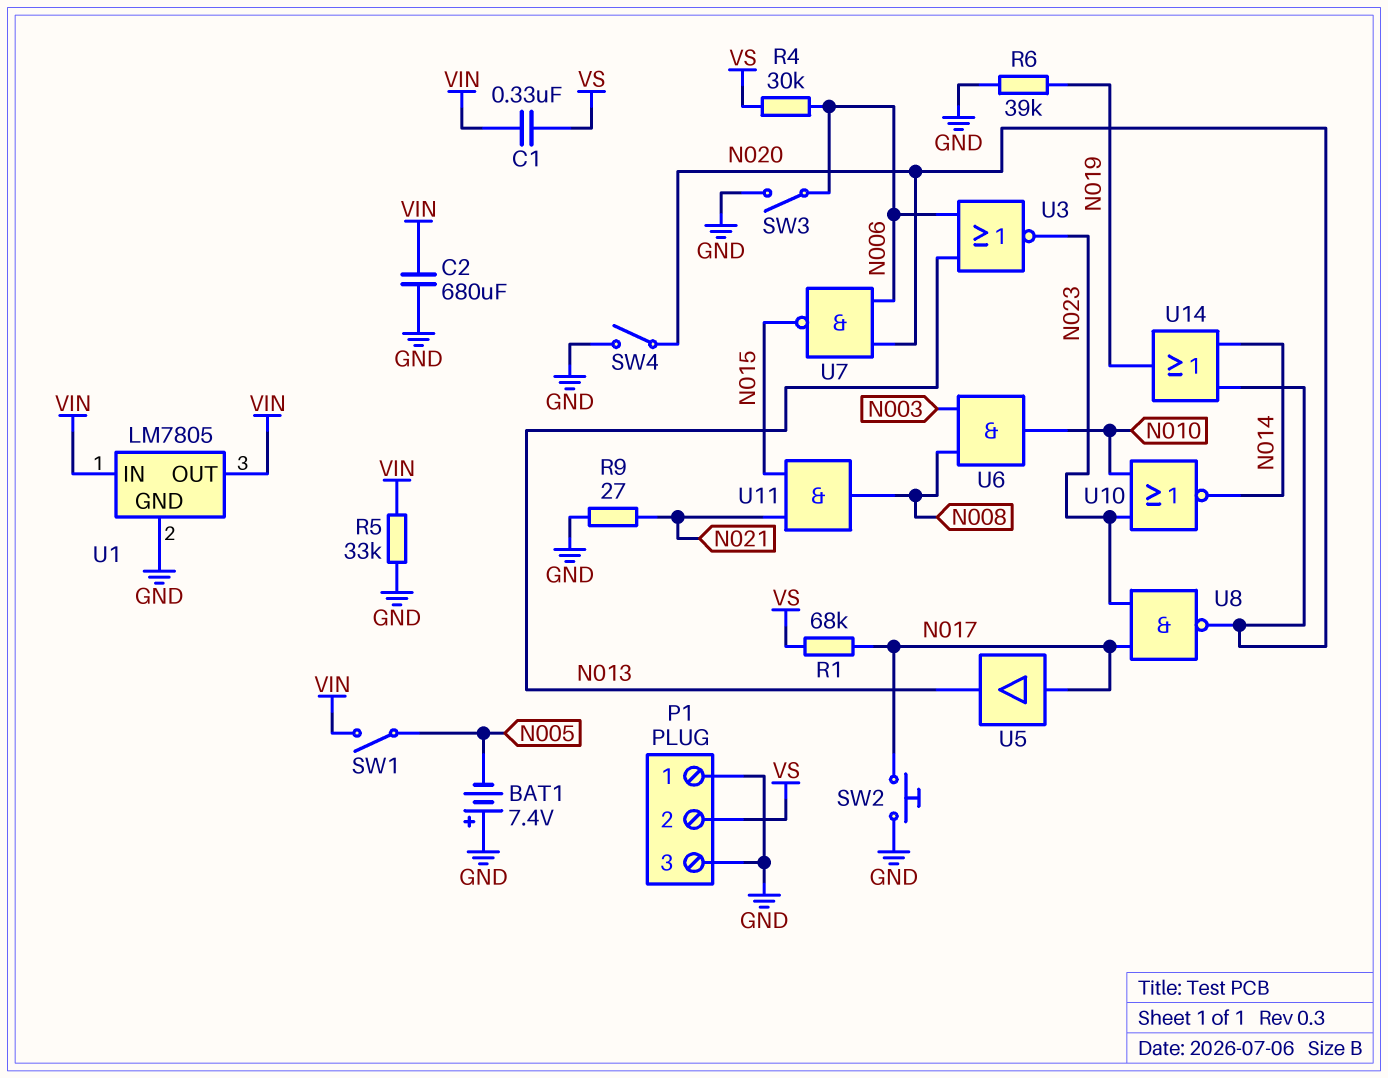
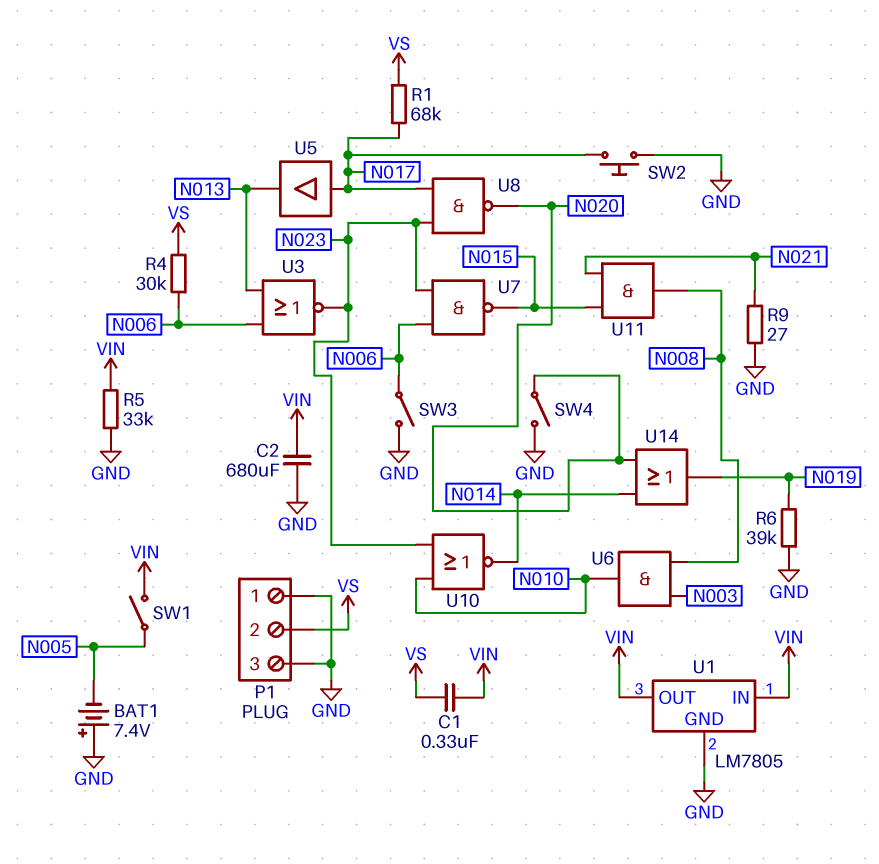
U7: NAND (in N006, in N020, out N015) -> NAND (in N006, in N023, out N015)

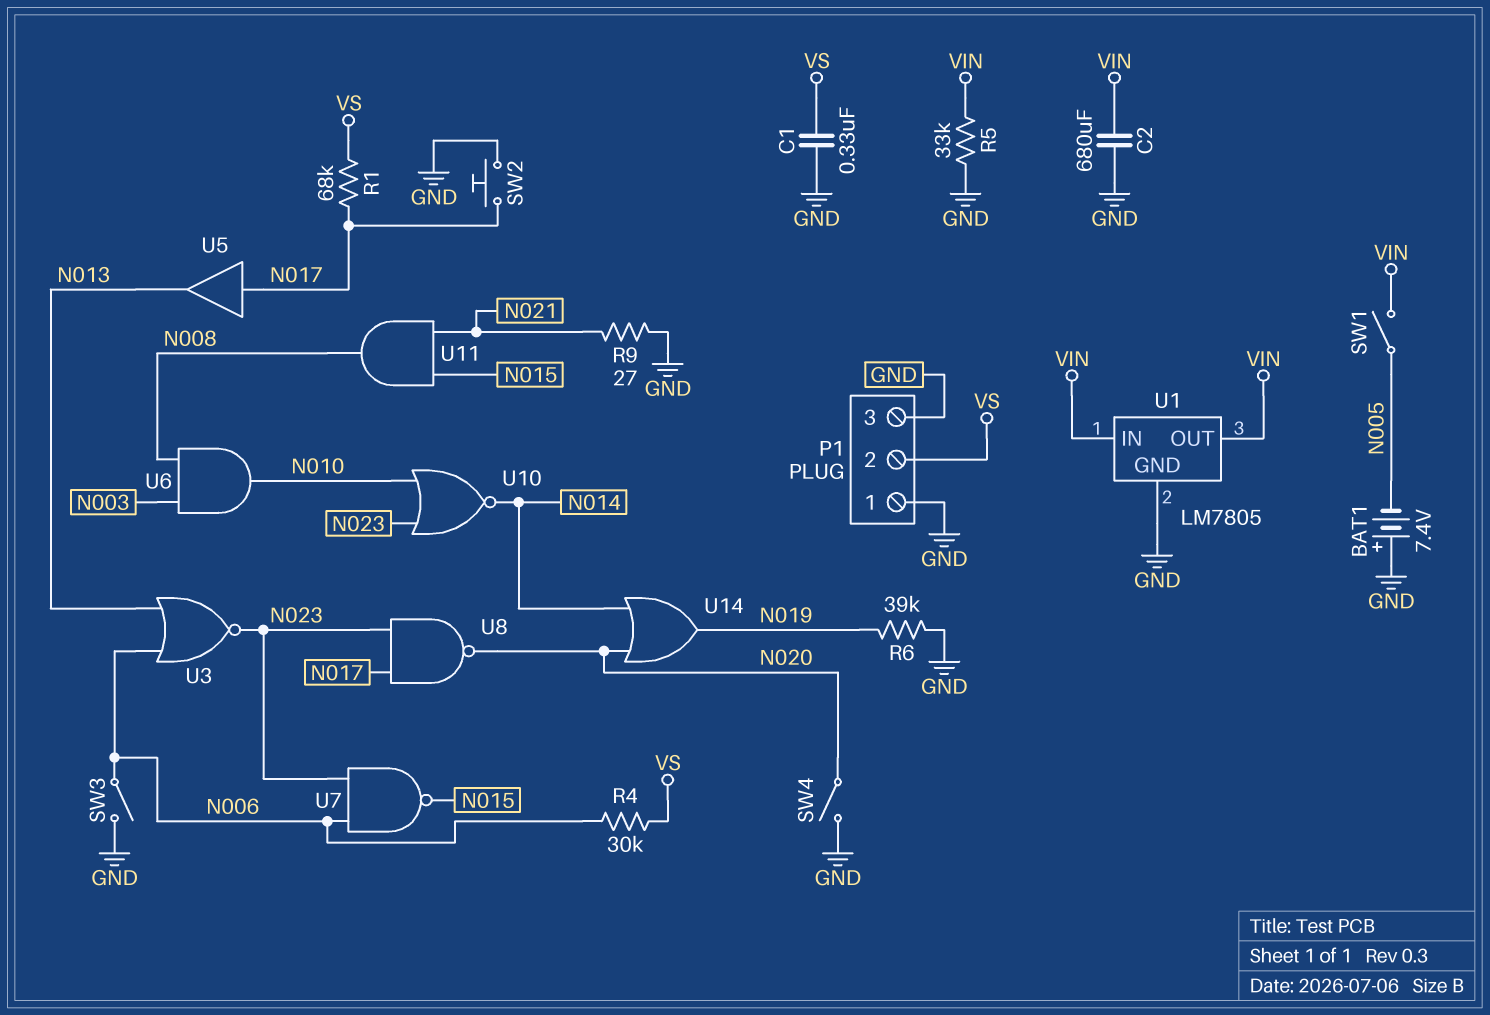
C1: 330nF (VIN, VS) -> 330nF (GND, VS)

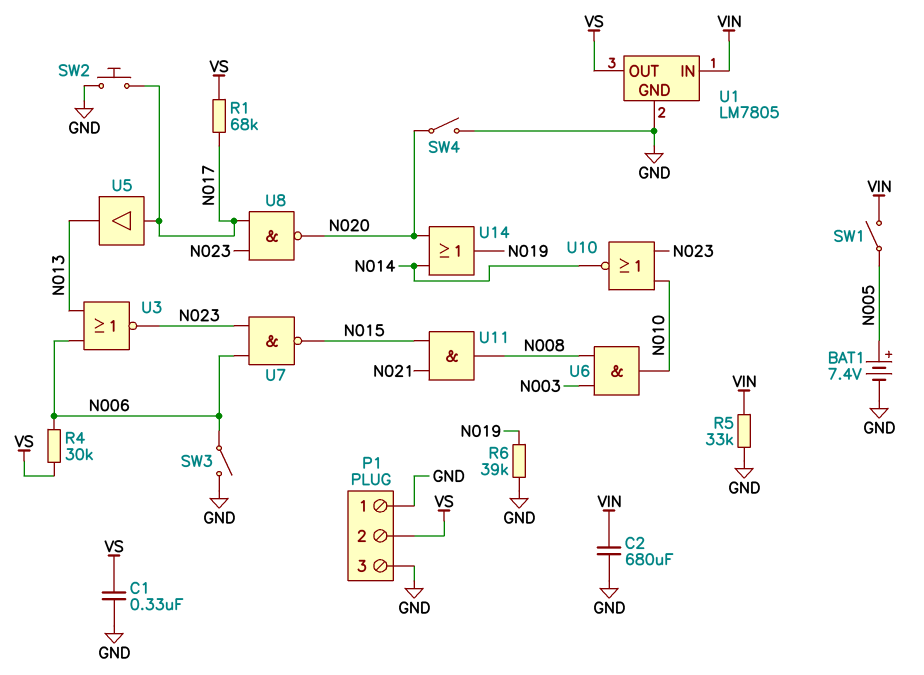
BAT1: 7.4V (plus GND, minus N005) -> 7.4V (plus N005, minus GND)
R9: 27 (GND, N021) -> none
U1 pin OUT: VIN -> VS

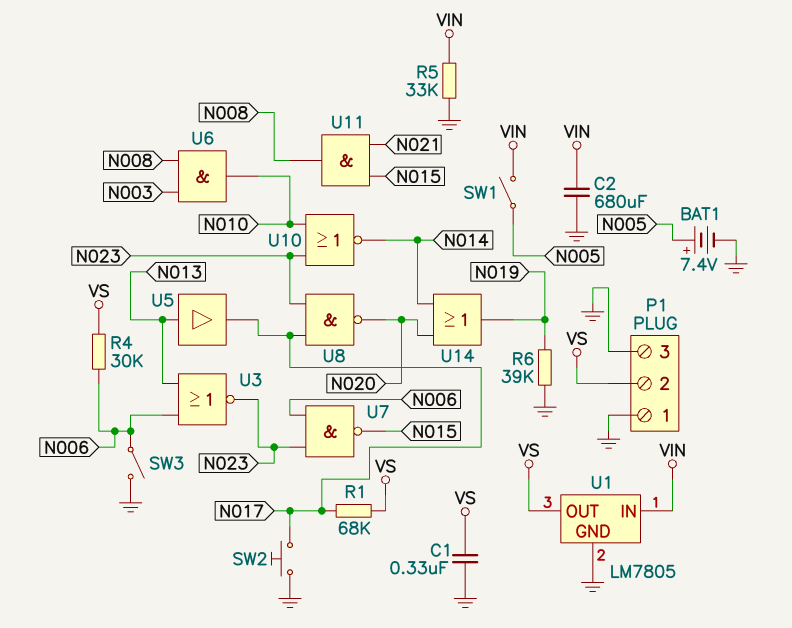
SW4: switch (GND, N020) -> none
U5: buffer (in N017, out N013) -> buffer (in N013, out N017)

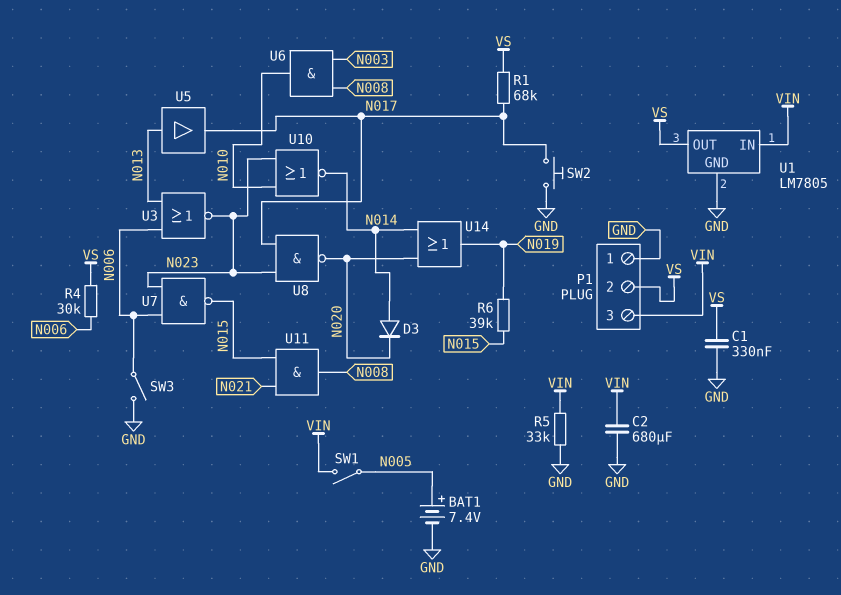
D3: none -> diode (A N014, K N020)
P1 pin 3: GND -> VIN
R6: 39k (GND, N019) -> 39k (N015, N019)

